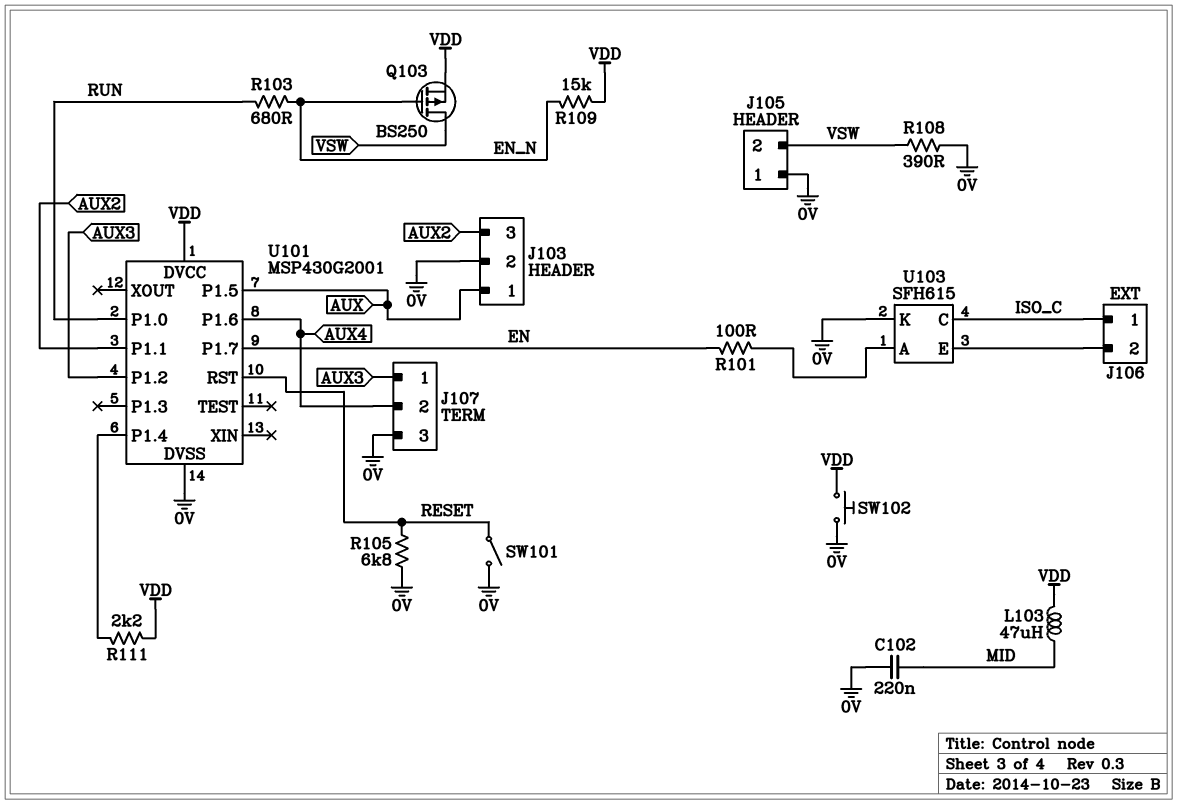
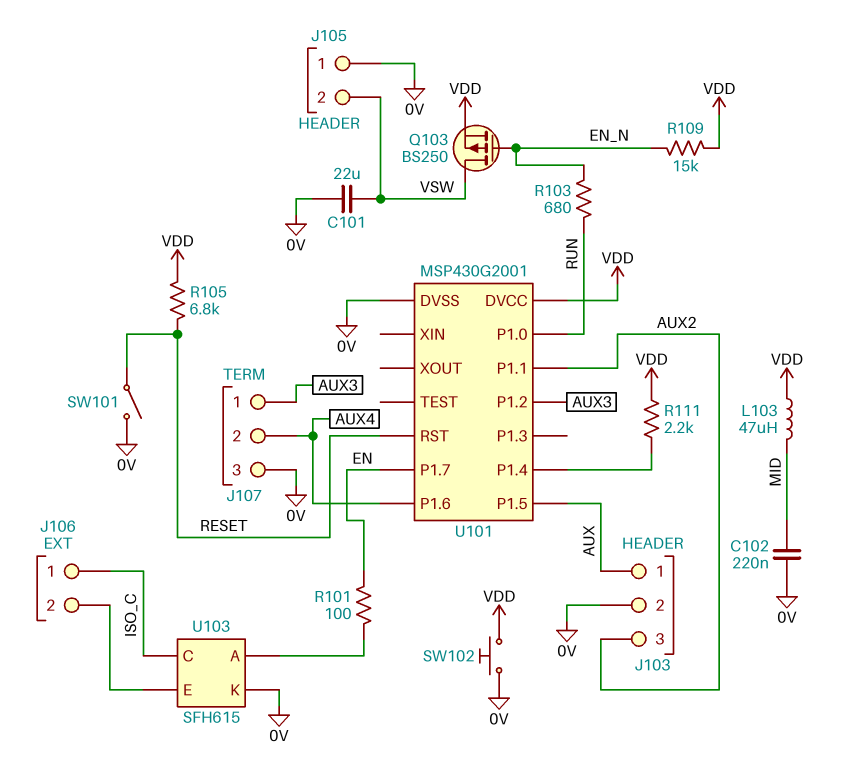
C101: none -> 22uF (0V, VSW)
R105: 6.8k (0V, RESET) -> 6.8k (RESET, VDD)
R108: 390 (0V, VSW) -> none

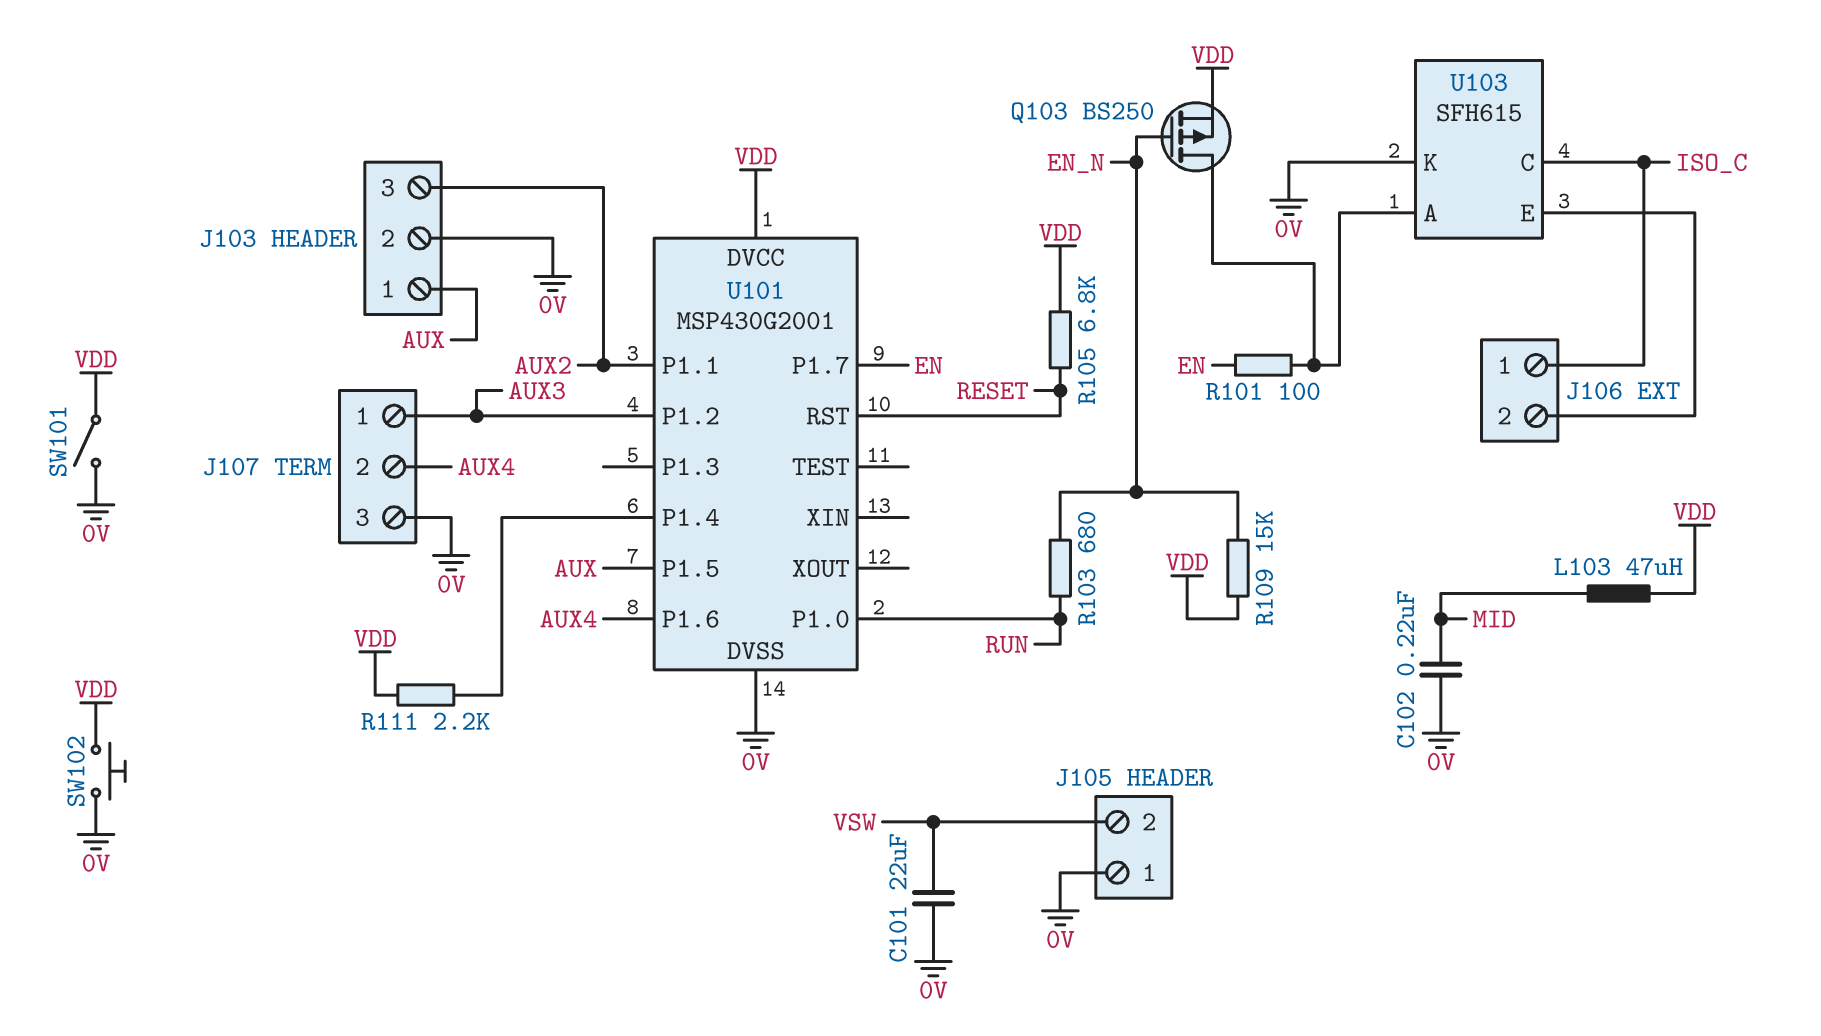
Q103: PMOS BS250 (G EN_N, D VSW, S VDD) -> PMOS BS250 (G EN_N, D U103/A, S VDD)
SW101: switch (0V, RESET) -> switch (0V, VDD)

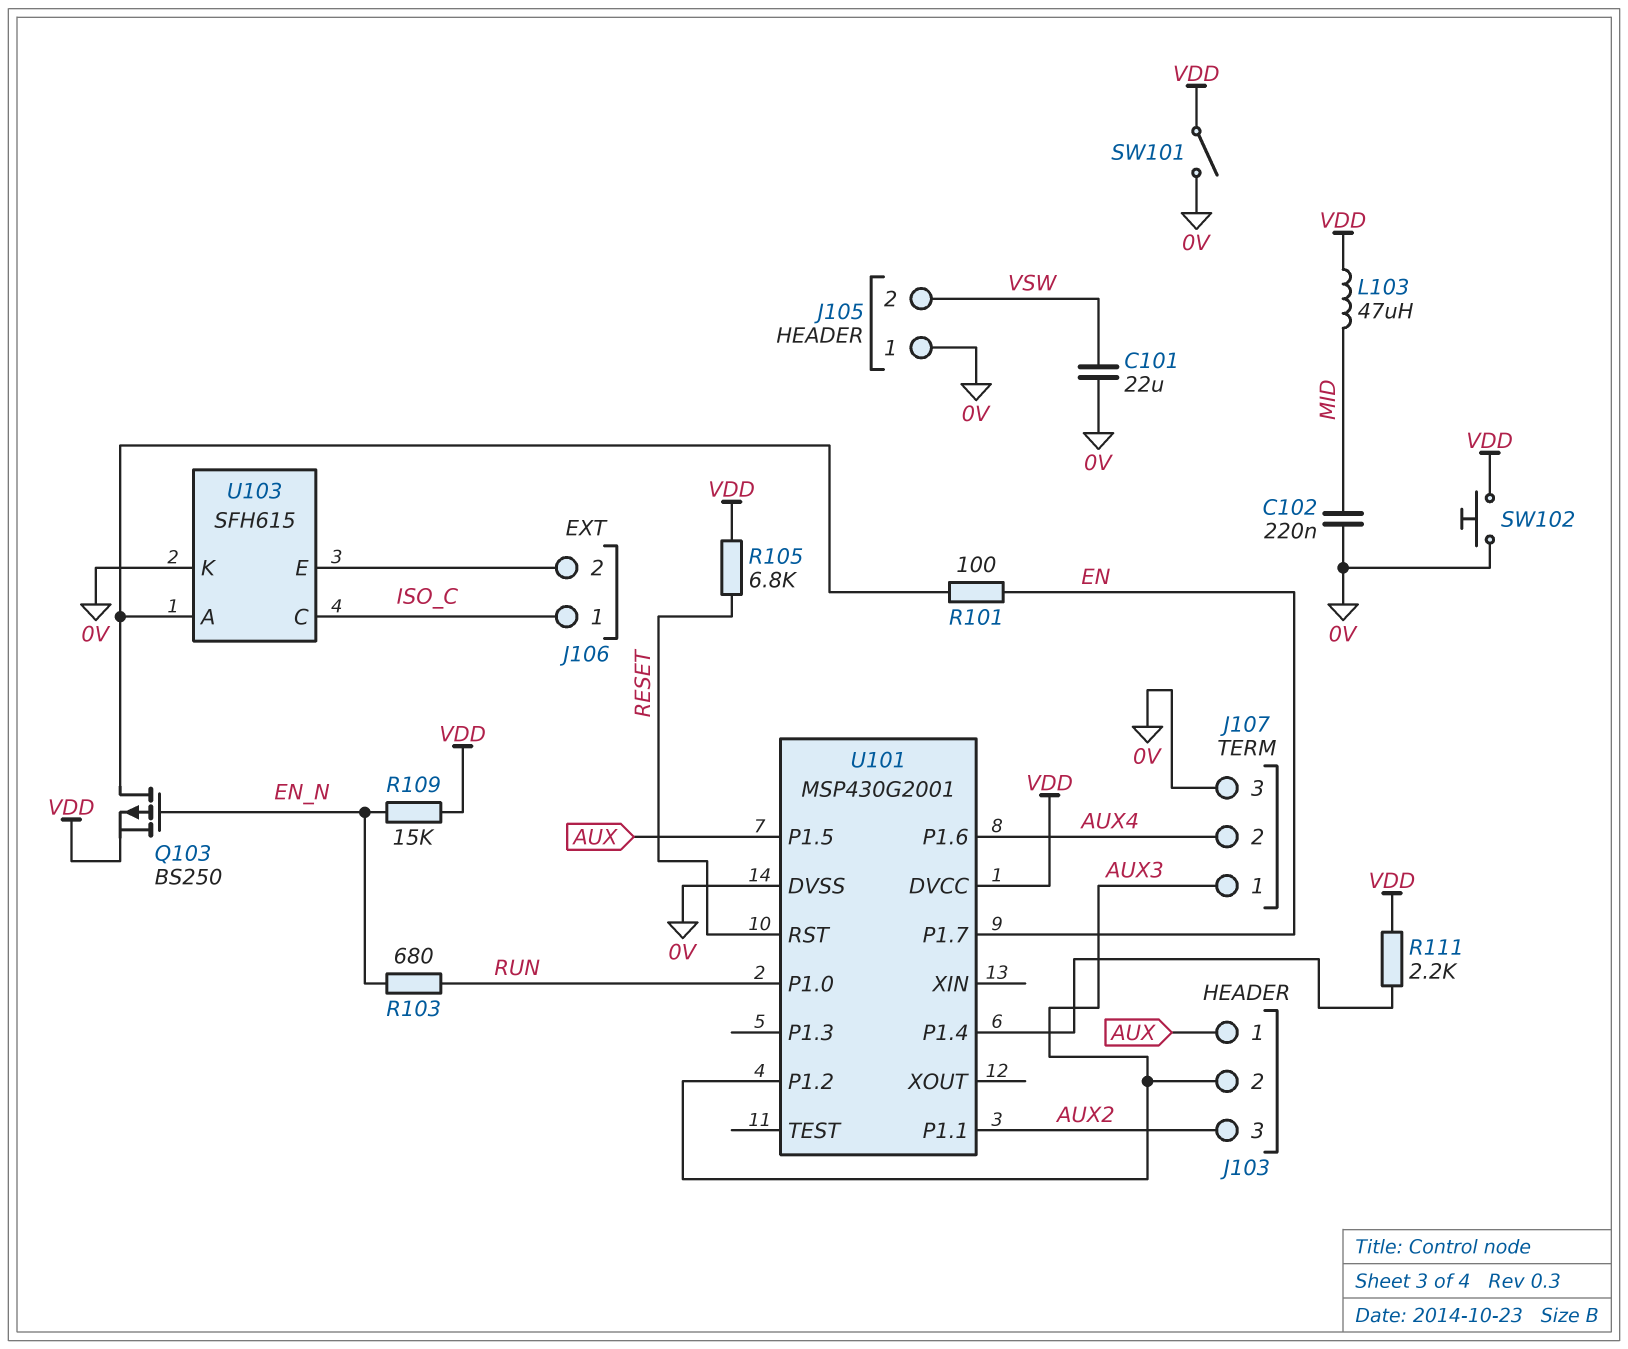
J103 pin 2: 0V -> AUX3

